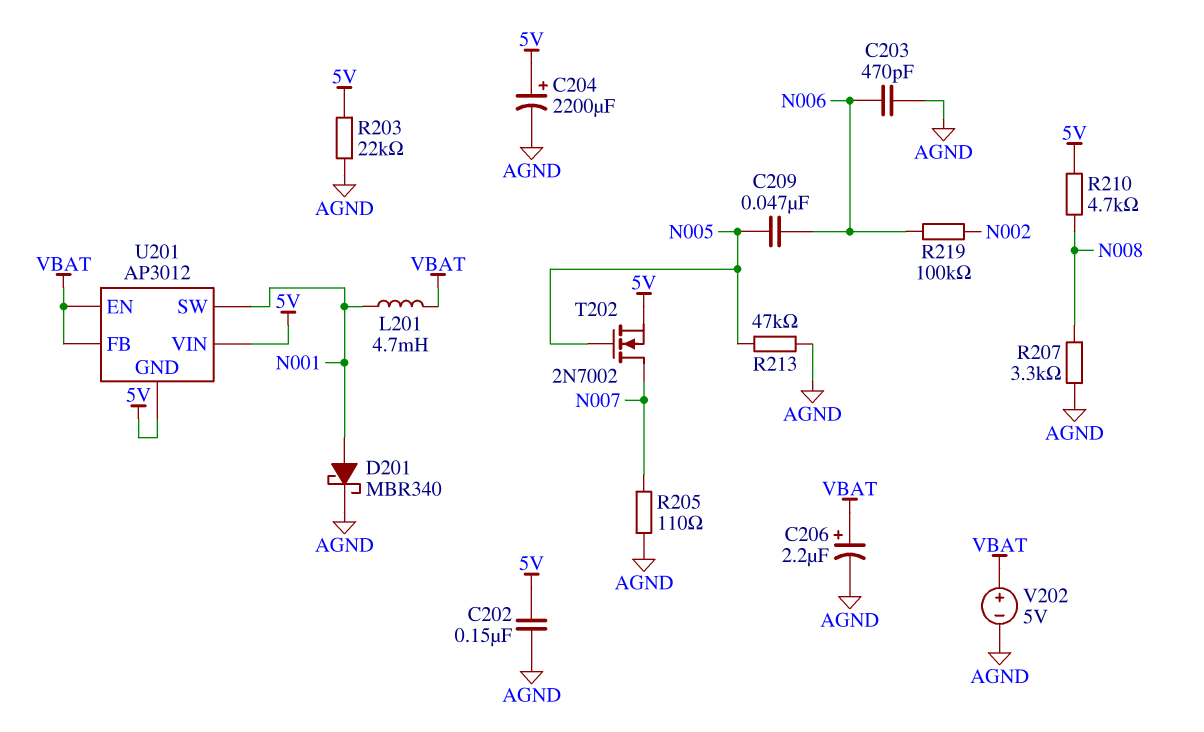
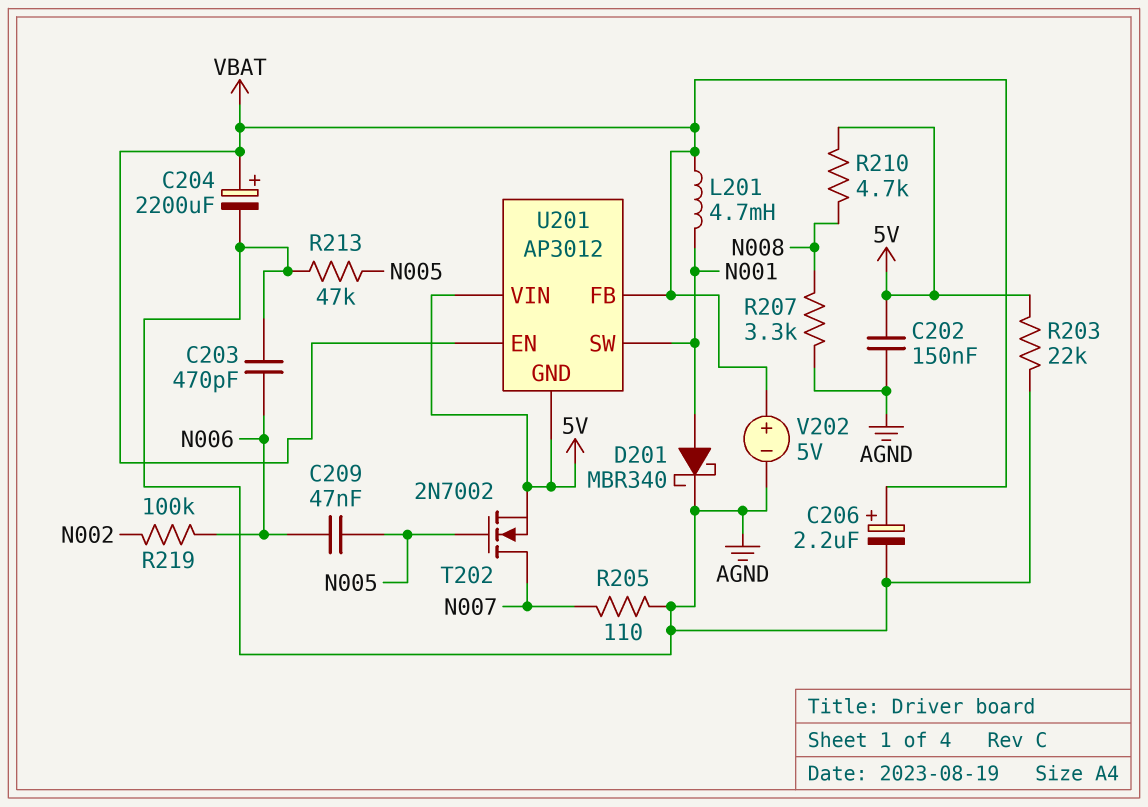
C204: 2200uF (plus 5V, minus AGND) -> 2200uF (plus VBAT, minus AGND)

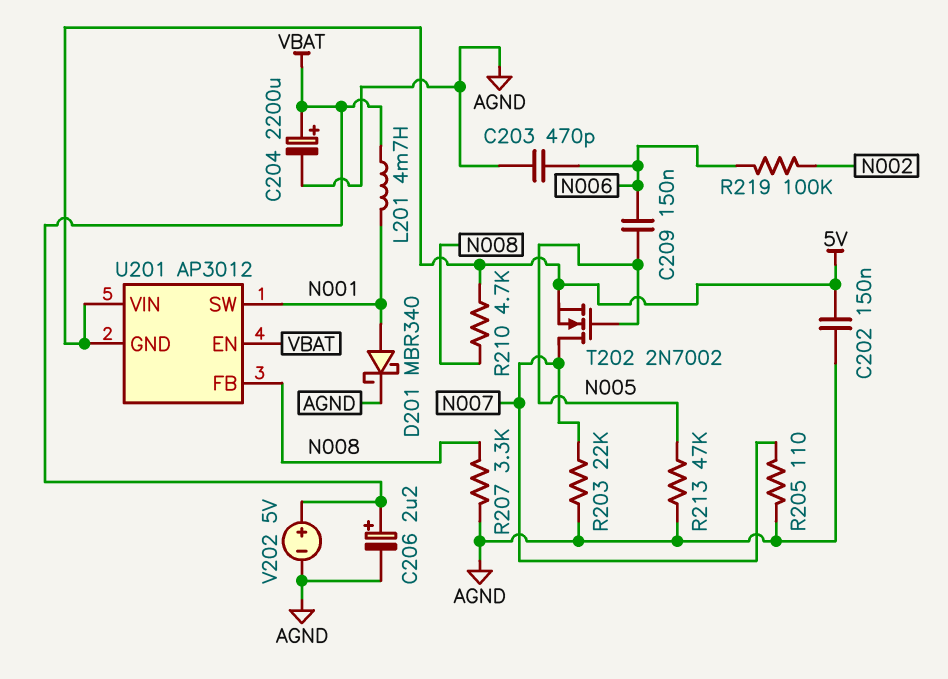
C209: 47nF (N005, N006) -> 150nF (N005, N006)
R203: 22k (5V, AGND) -> 22k (AGND, N007)
U201 pin FB: VBAT -> N008

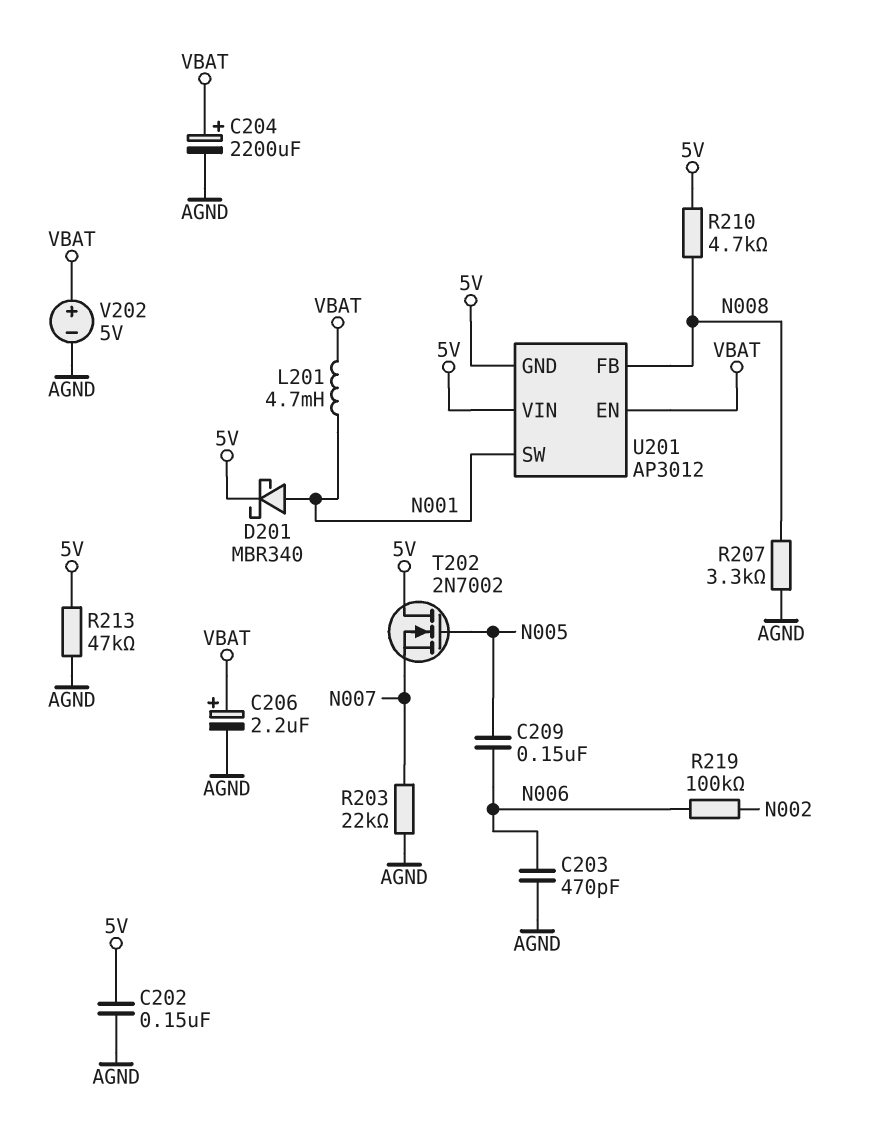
D201: schottky MBR340 (A N001, K AGND) -> schottky MBR340 (A N001, K 5V)
R205: 110 (AGND, N007) -> none
R213: 47k (AGND, N005) -> 47k (5V, AGND)
T202: NMOS 2N7002 (G N005, D N007, S 5V) -> NMOS 2N7002 (G N005, D 5V, S N007)

